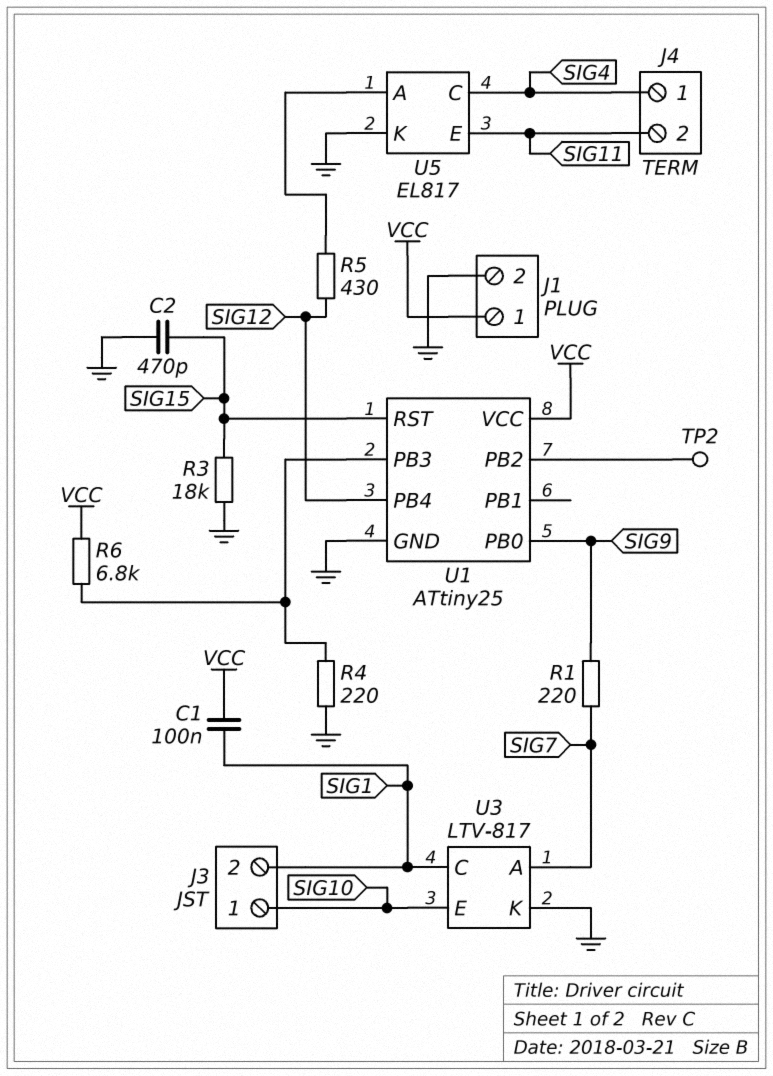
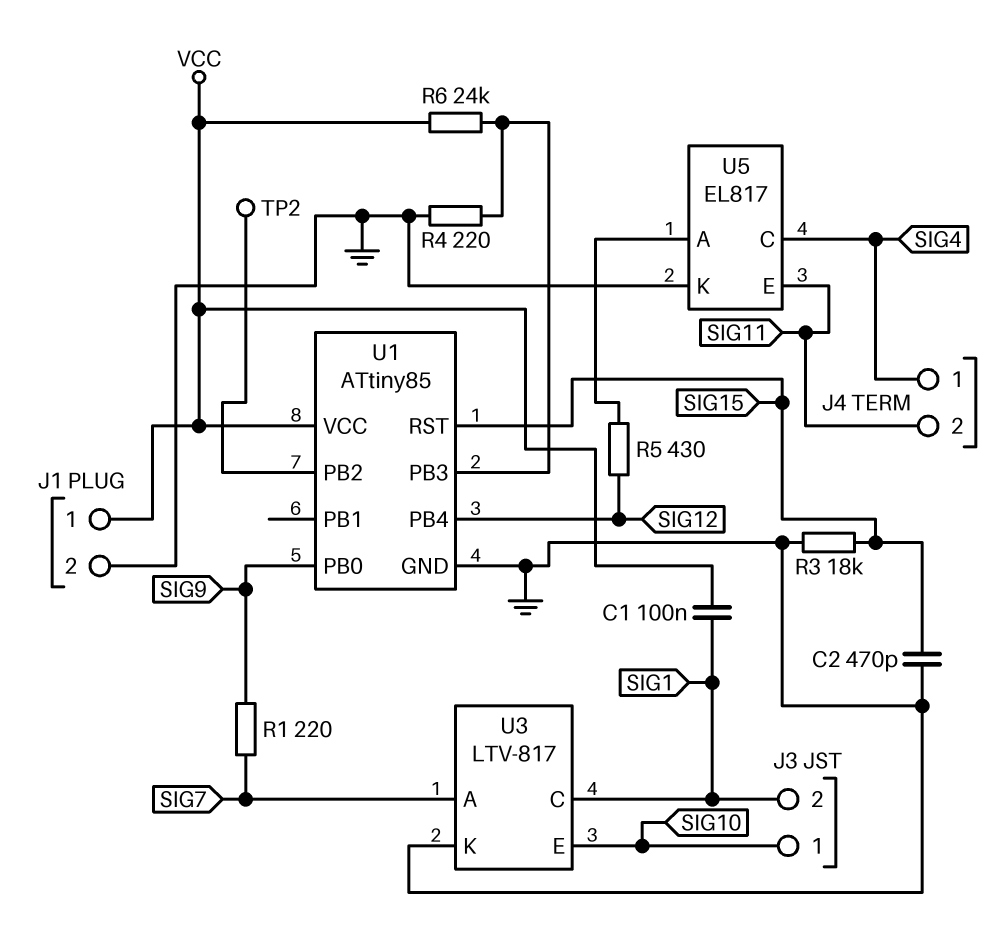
R6: 6.8k (U1/PB3, VCC) -> 24k (U1/PB3, VCC)
U1: ATtiny25 -> ATtiny85

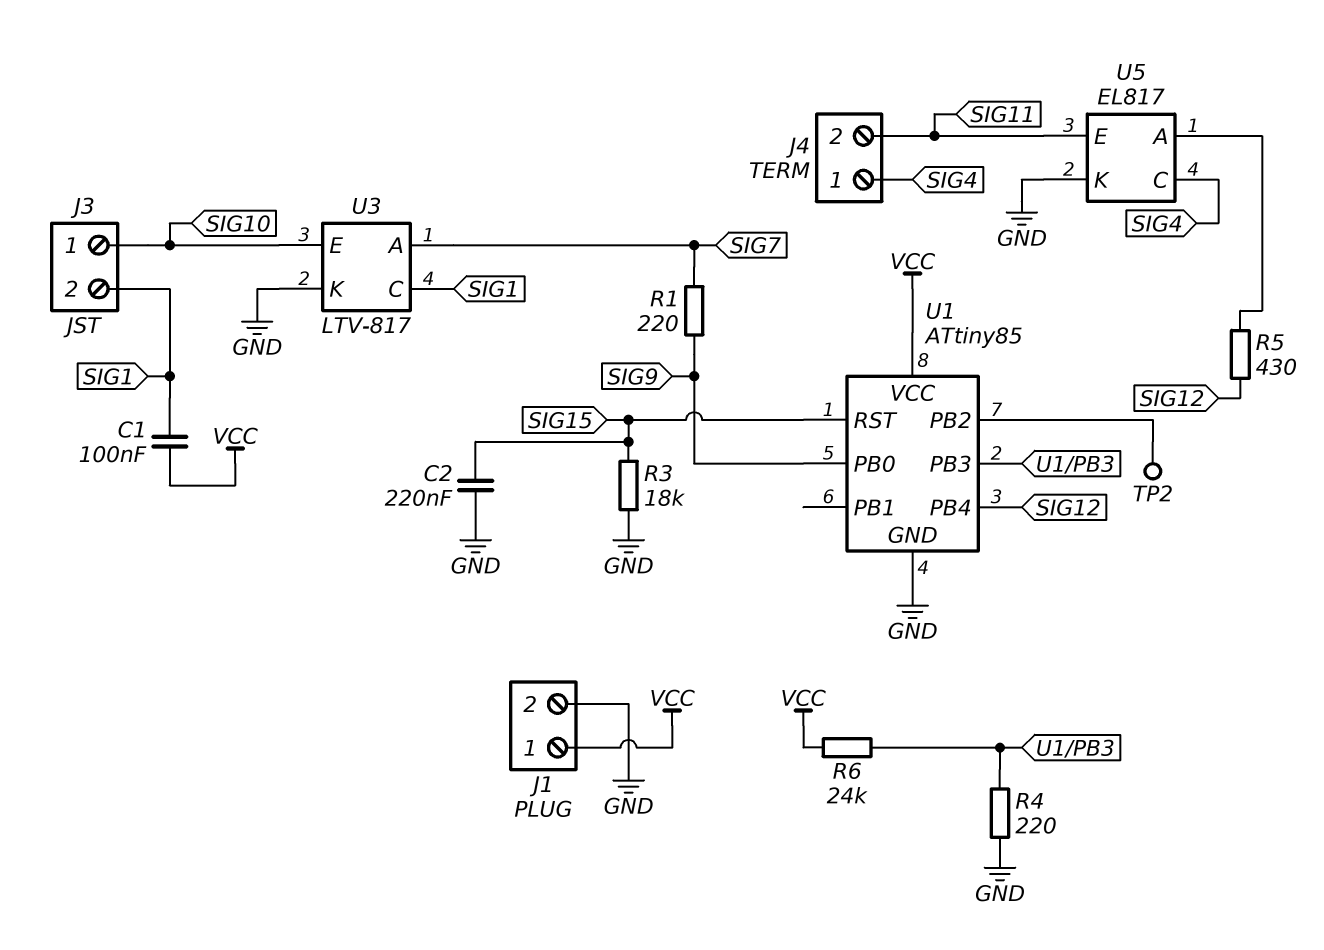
C2: 470pF (GND, SIG15) -> 220nF (GND, SIG15)

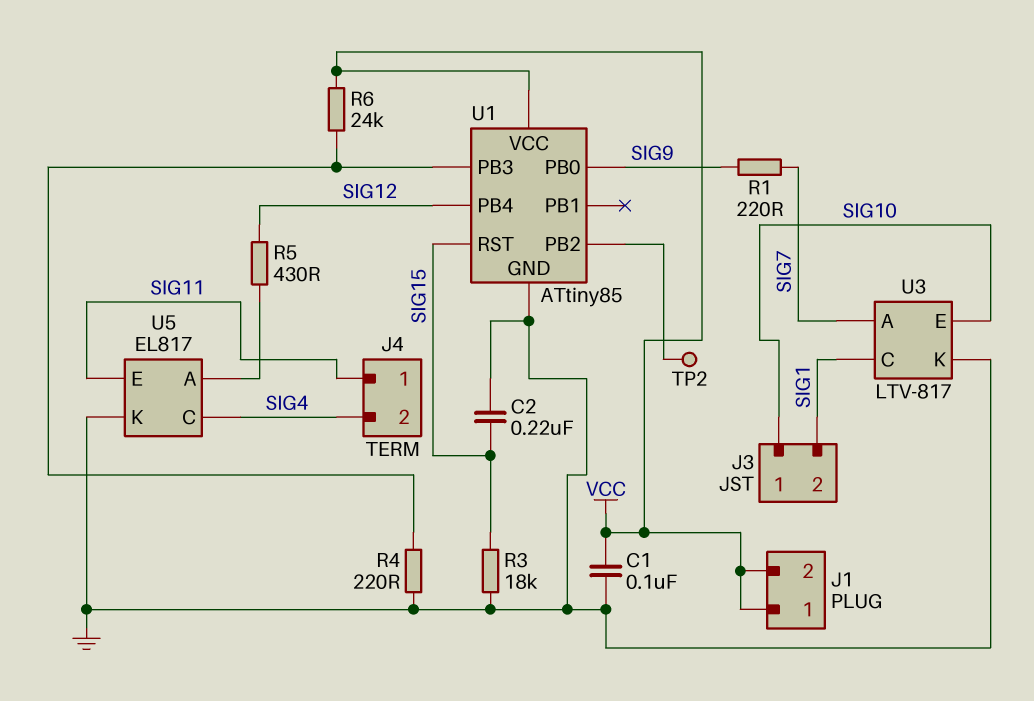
C1: 100nF (SIG1, VCC) -> 100nF (GND, VCC)
J1 pin 2: GND -> VCC
J4 pin 1: SIG4 -> SIG11
J4 pin 2: SIG11 -> SIG4

